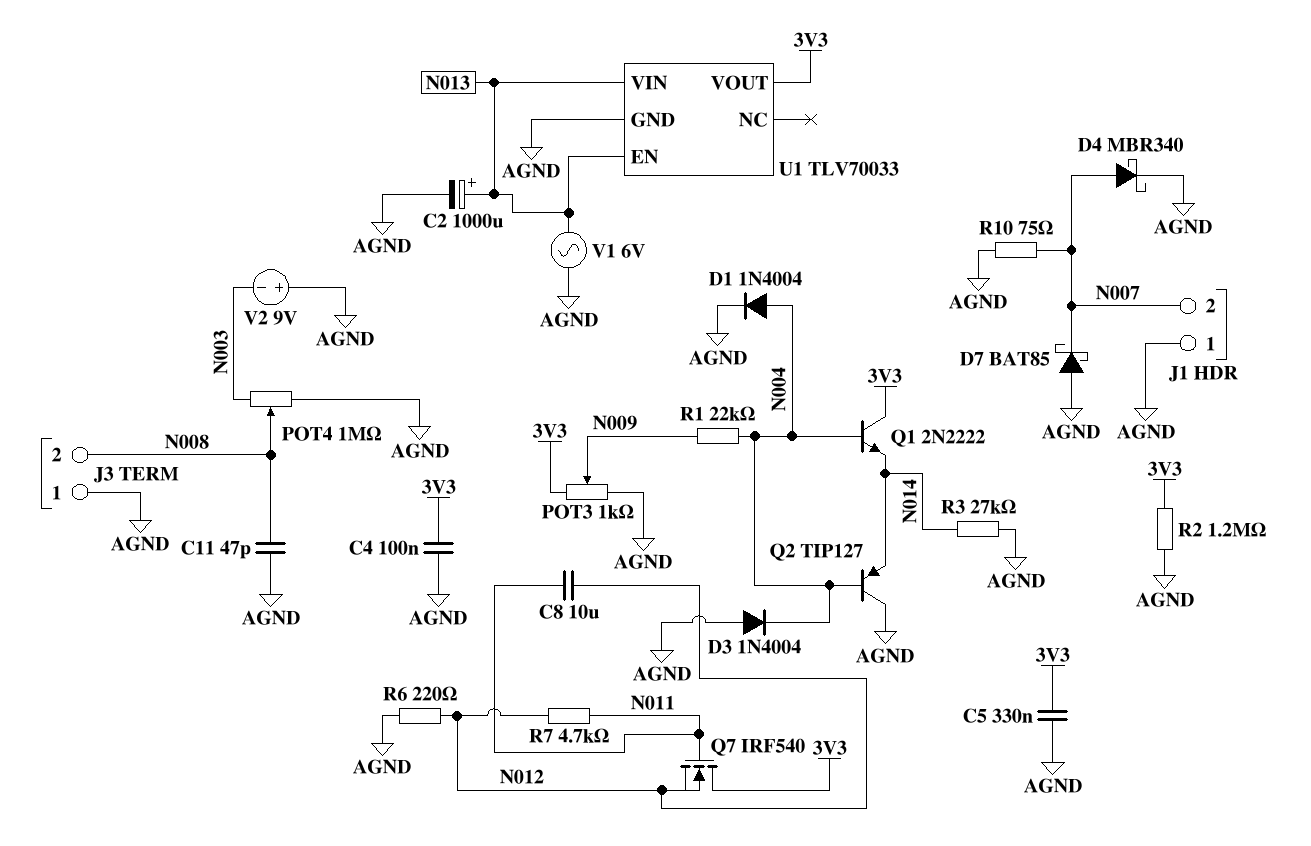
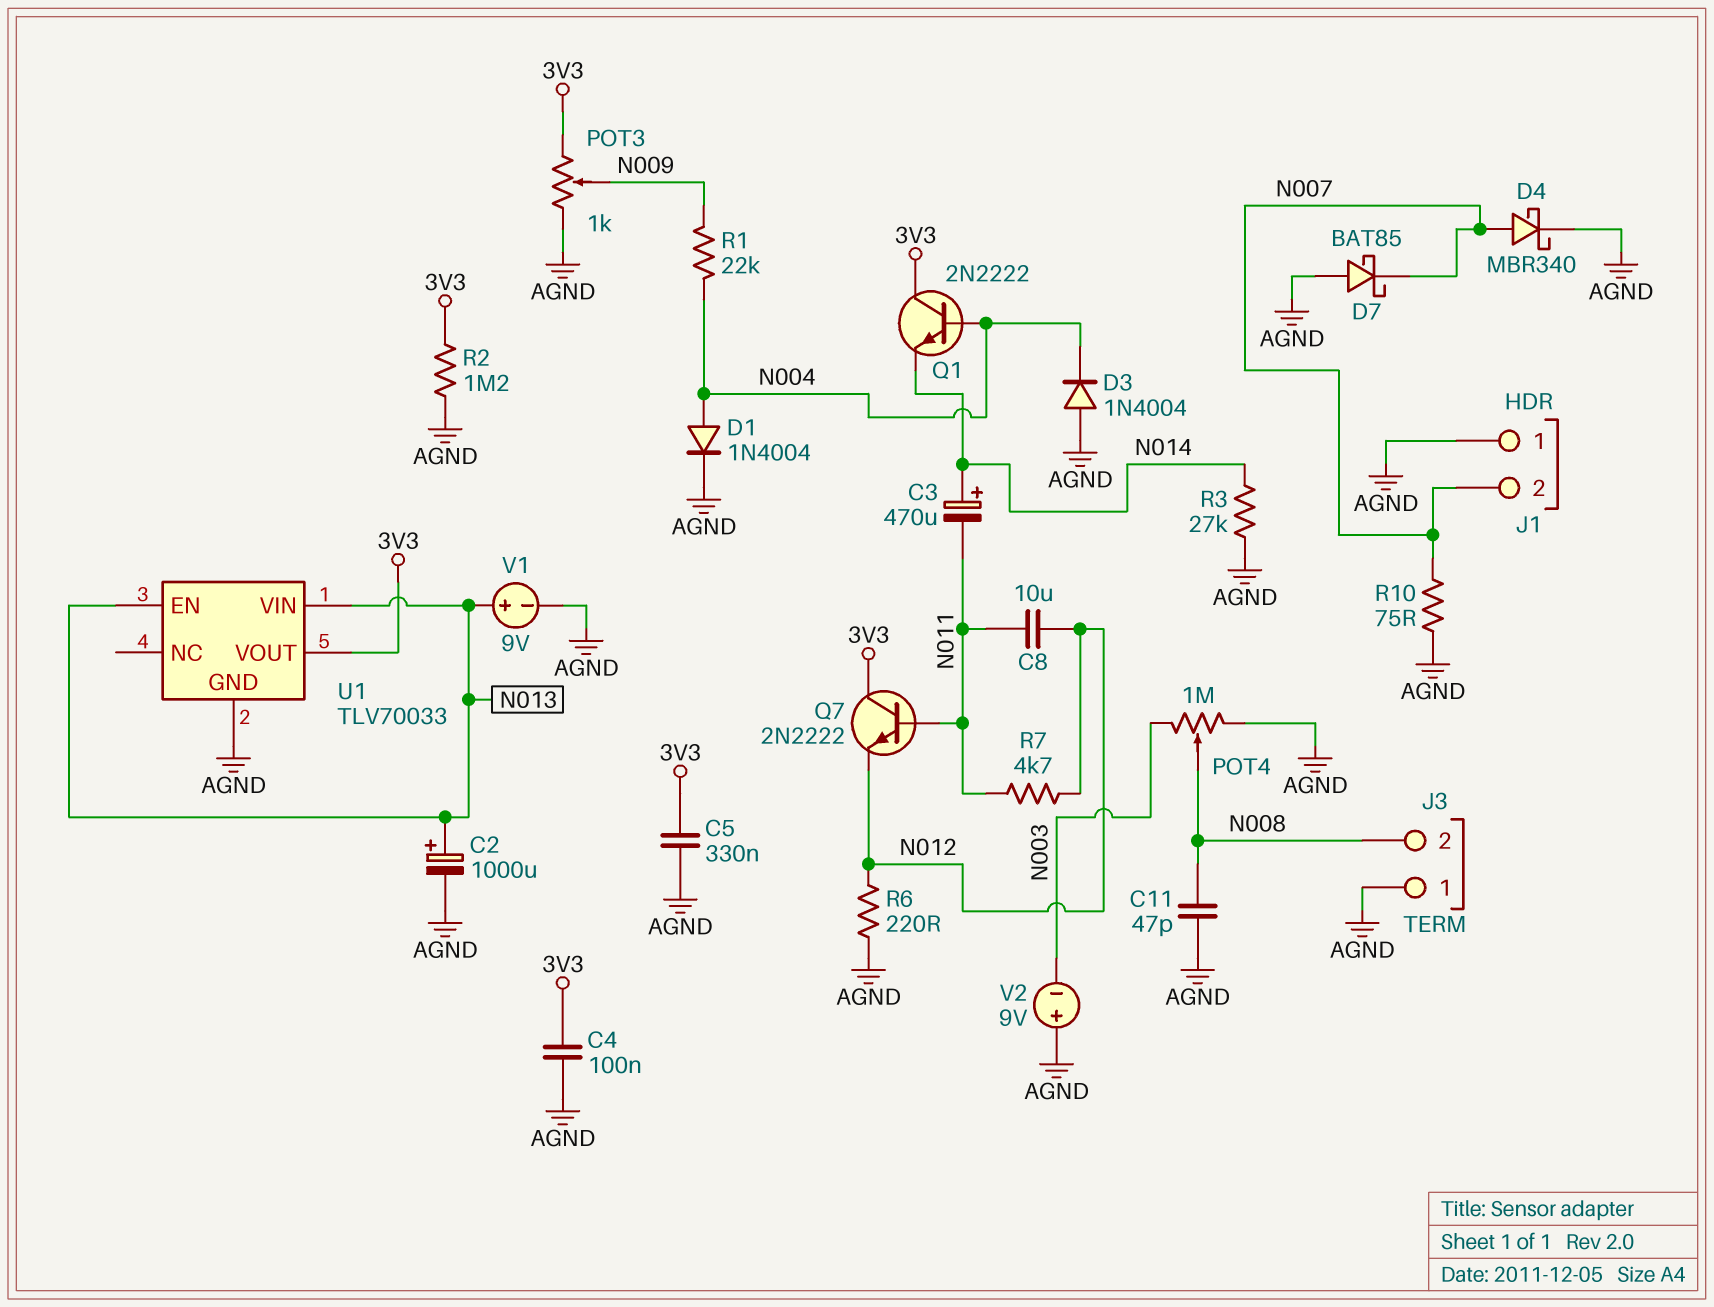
C3: none -> 470uF (plus N014, minus N011)
Q2: PNP TIP127 (B N004, C AGND, E N014) -> none
Q7: NMOS IRF540 (G N011, D 3V3, S N012) -> NPN 2N2222 (B N011, C 3V3, E N012)
V1: AC 6V (AGND, N013) -> 9V (plus N013, minus AGND)

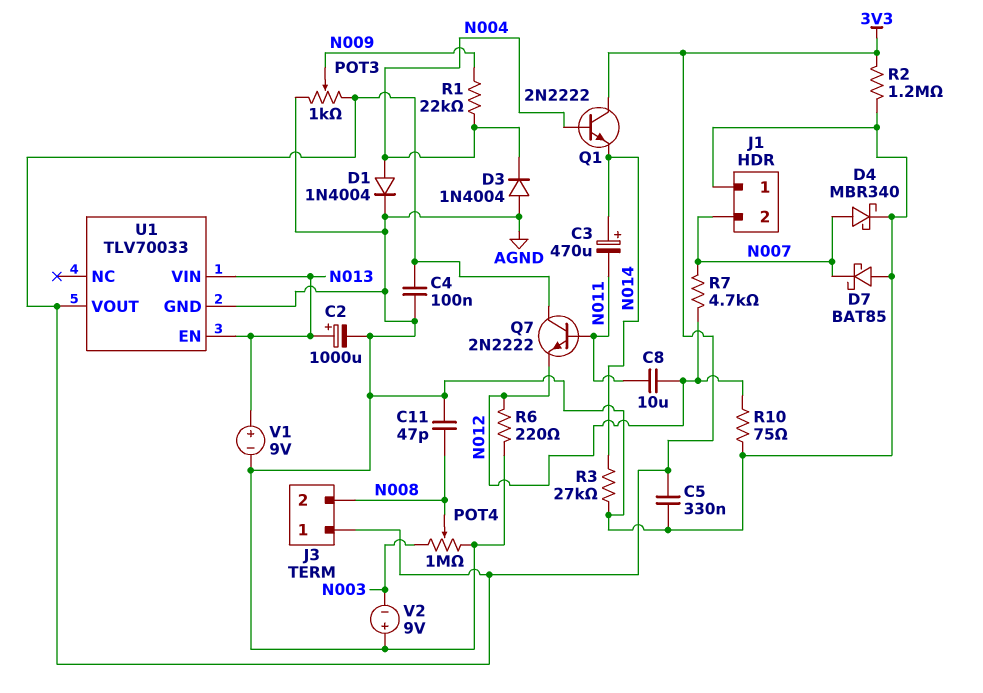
J3 pin 1: AGND -> 3V3
R7: 4.7k (N011, N012) -> 4.7k (N007, N012)
R10: 75 (AGND, N007) -> 75 (AGND, N012)

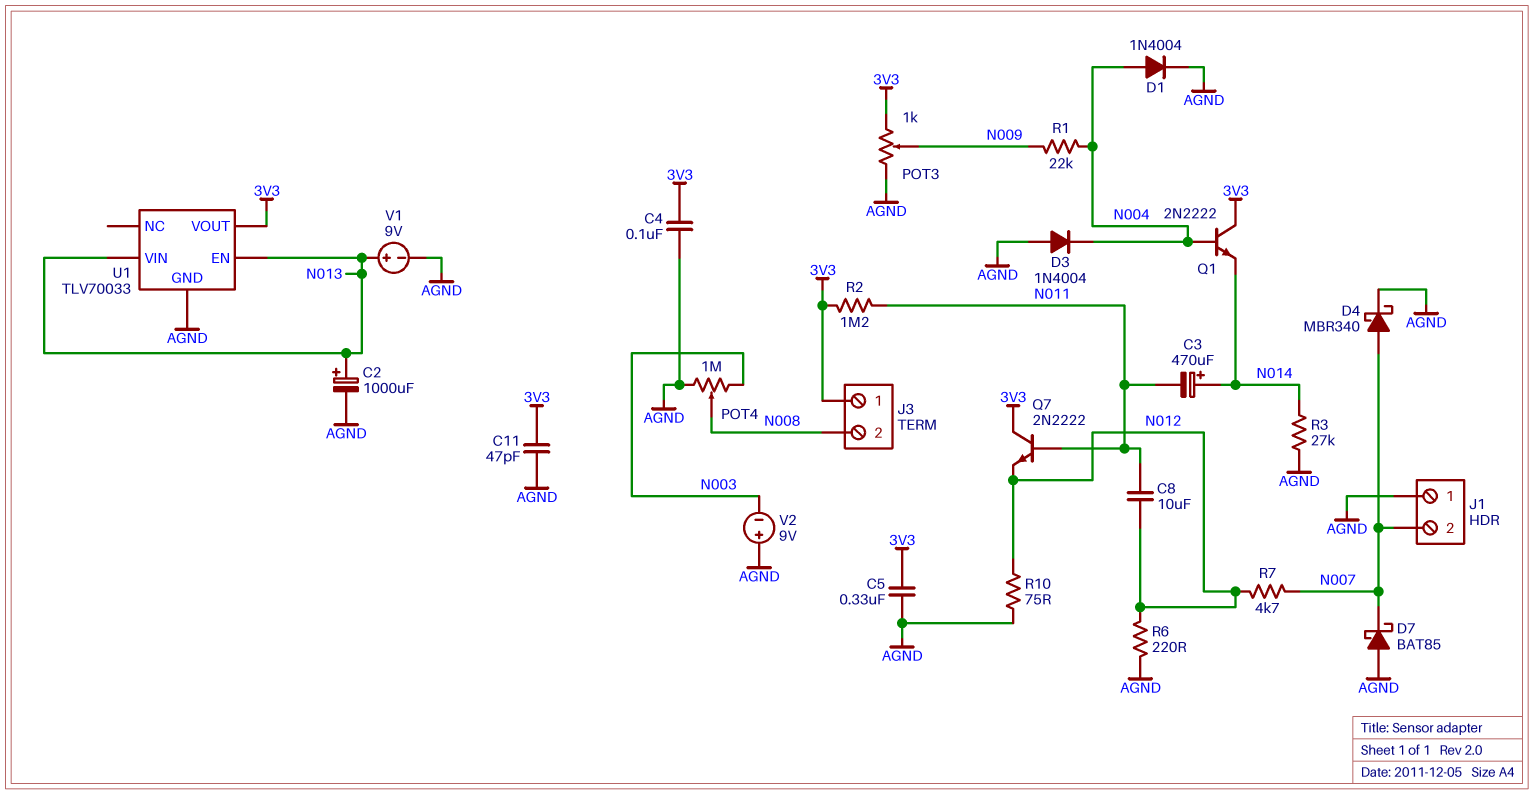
C11: 47pF (AGND, N008) -> 47pF (3V3, AGND)
R2: 1.2M (3V3, AGND) -> 1.2M (3V3, N011)

